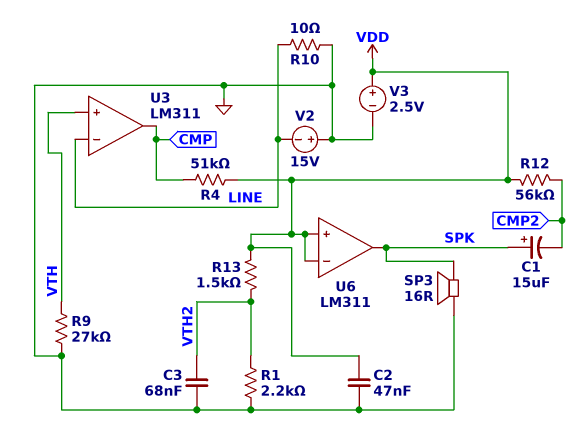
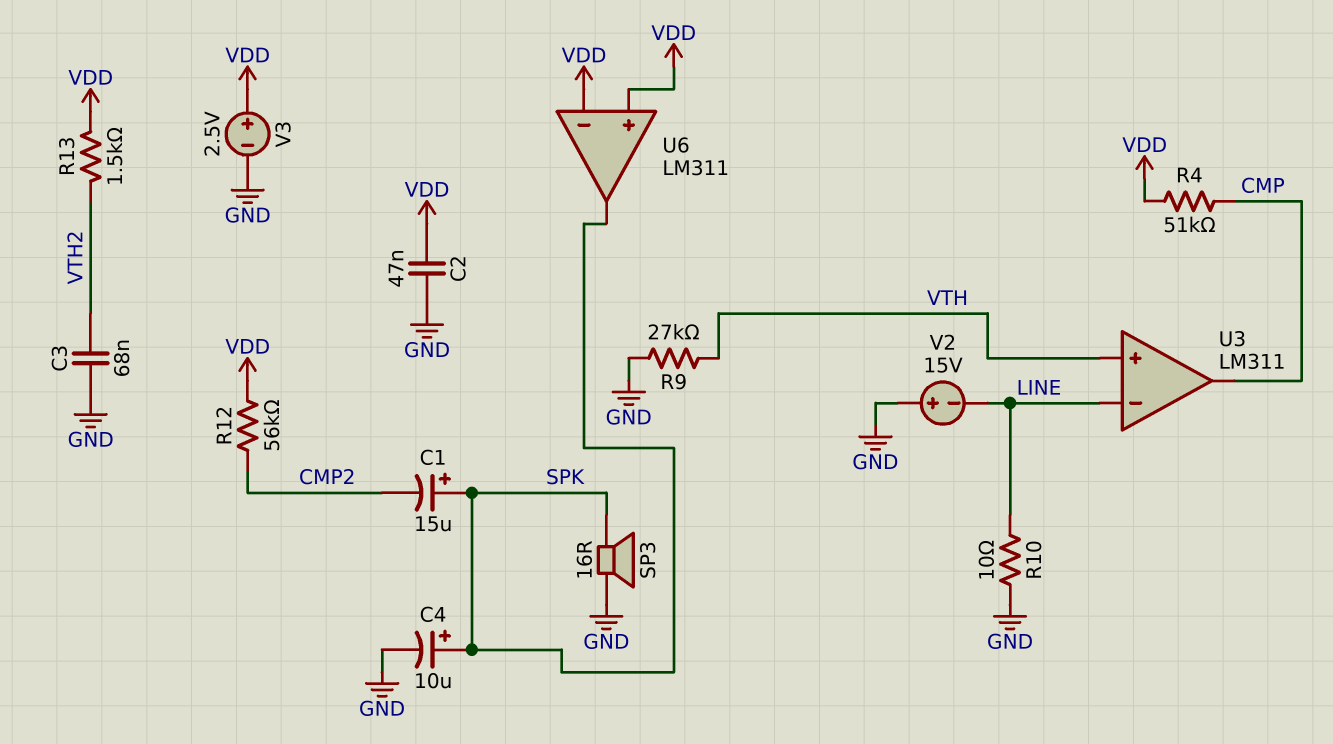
C4: none -> 10uF (plus SPK, minus GND)
R1: 2.2k (GND, VTH2) -> none

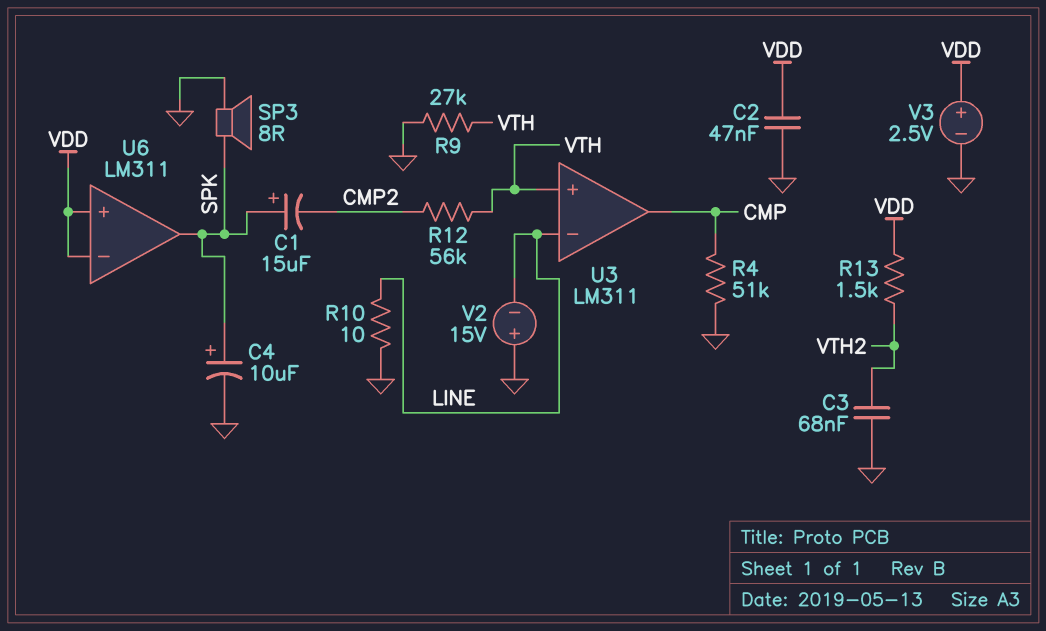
R4: 51k (CMP, VDD) -> 51k (CMP, GND)
R12: 56k (CMP2, VDD) -> 56k (CMP2, VTH)
SP3: speaker 16R (GND, SPK) -> speaker 8R (GND, SPK)

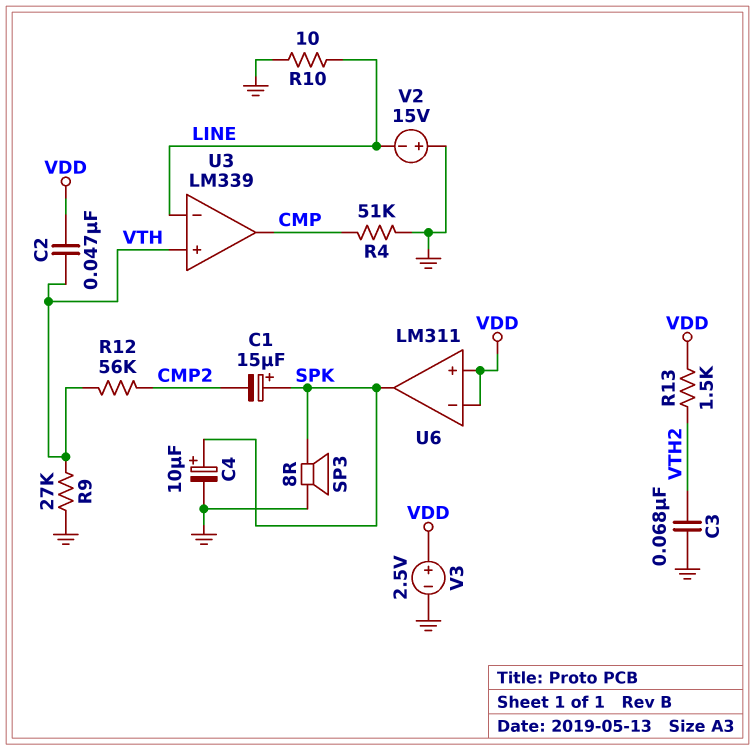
C2: 47nF (GND, VDD) -> 47nF (VDD, VTH)
U3: LM311 -> LM339

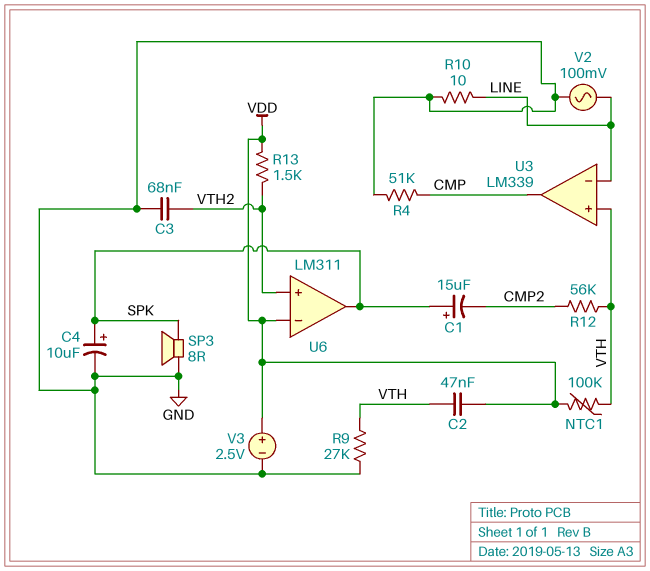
NTC1: none -> 100k (VDD, VTH)
U6 pin in+: VDD -> VTH2
V2: 15V (plus GND, minus LINE) -> AC 100mV (GND, LINE)

